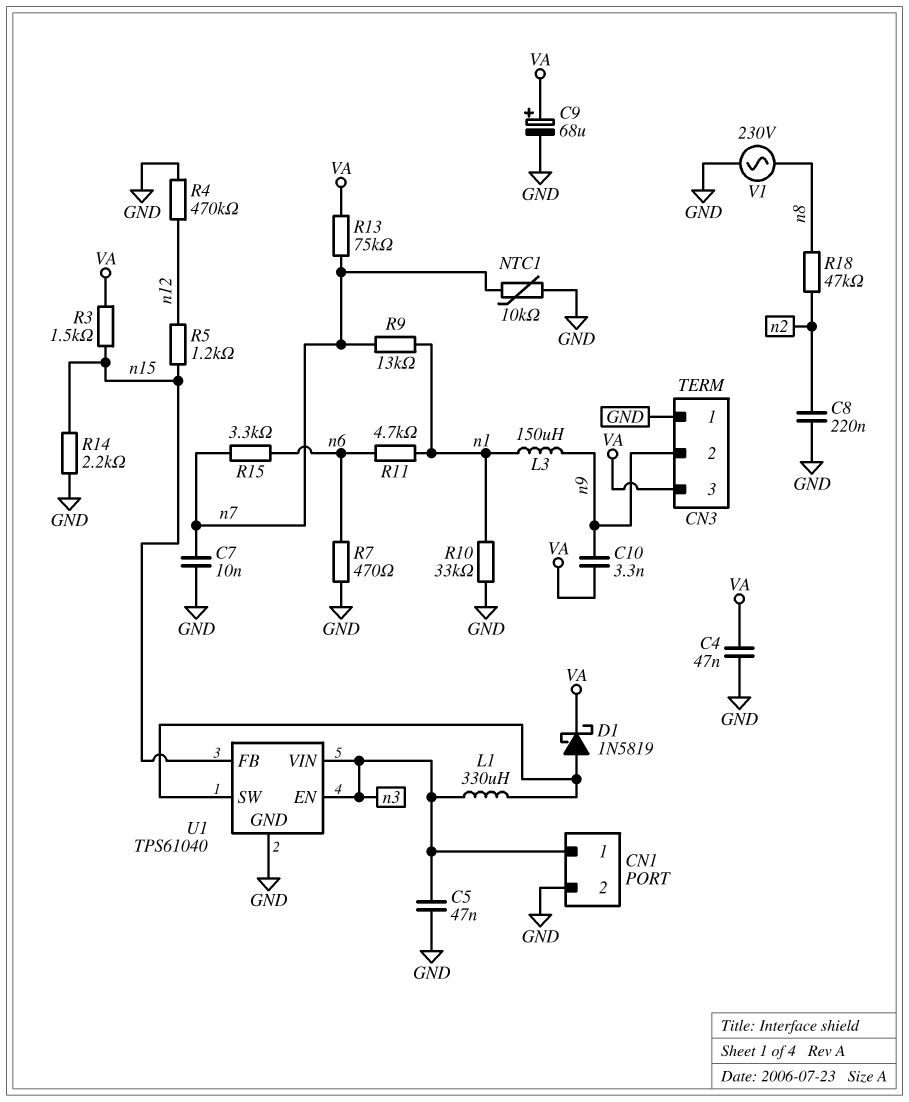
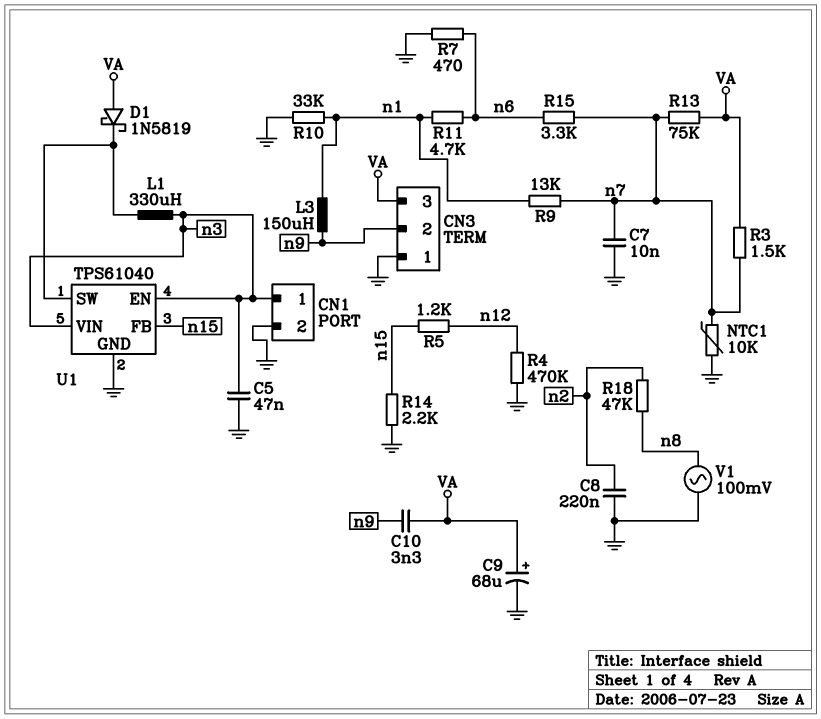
C4: 47nF (GND, VA) -> none
D1: schottky 1N5819 (A U1/SW, K VA) -> schottky 1N5819 (A VA, K U1/SW)
R3: 1.5k (VA, n15) -> 1.5k (VA, n7)
V1: AC 230V (GND, n8) -> AC 100mV (GND, n8)

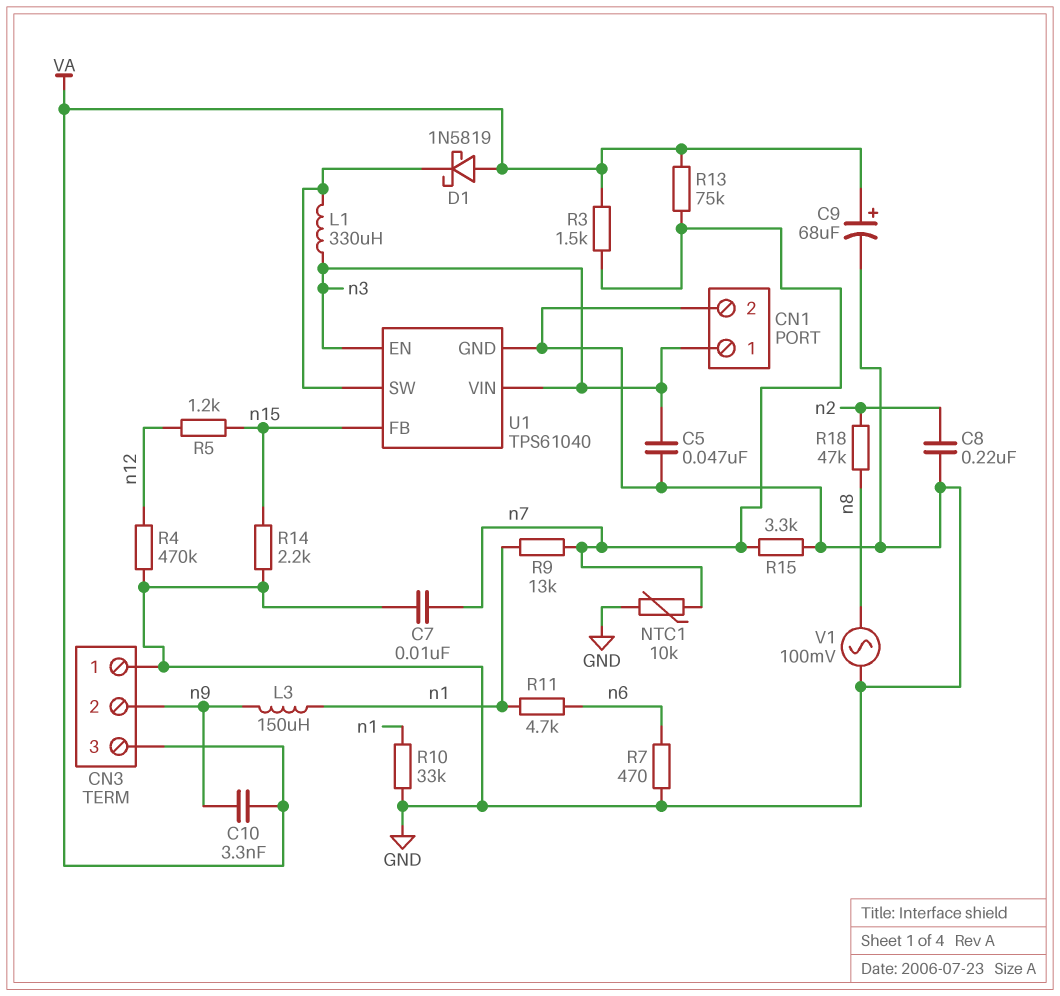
R15: 3.3k (n6, n7) -> 3.3k (GND, n7)

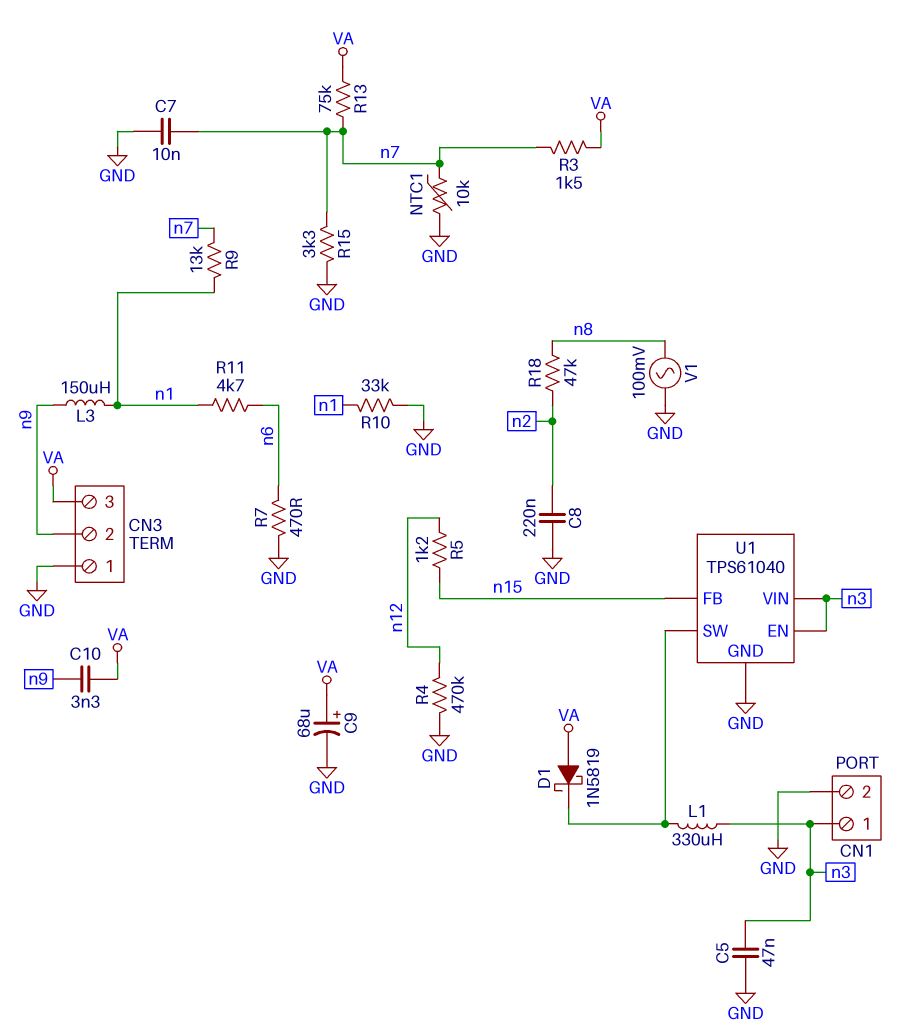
R14: 2.2k (GND, n15) -> none

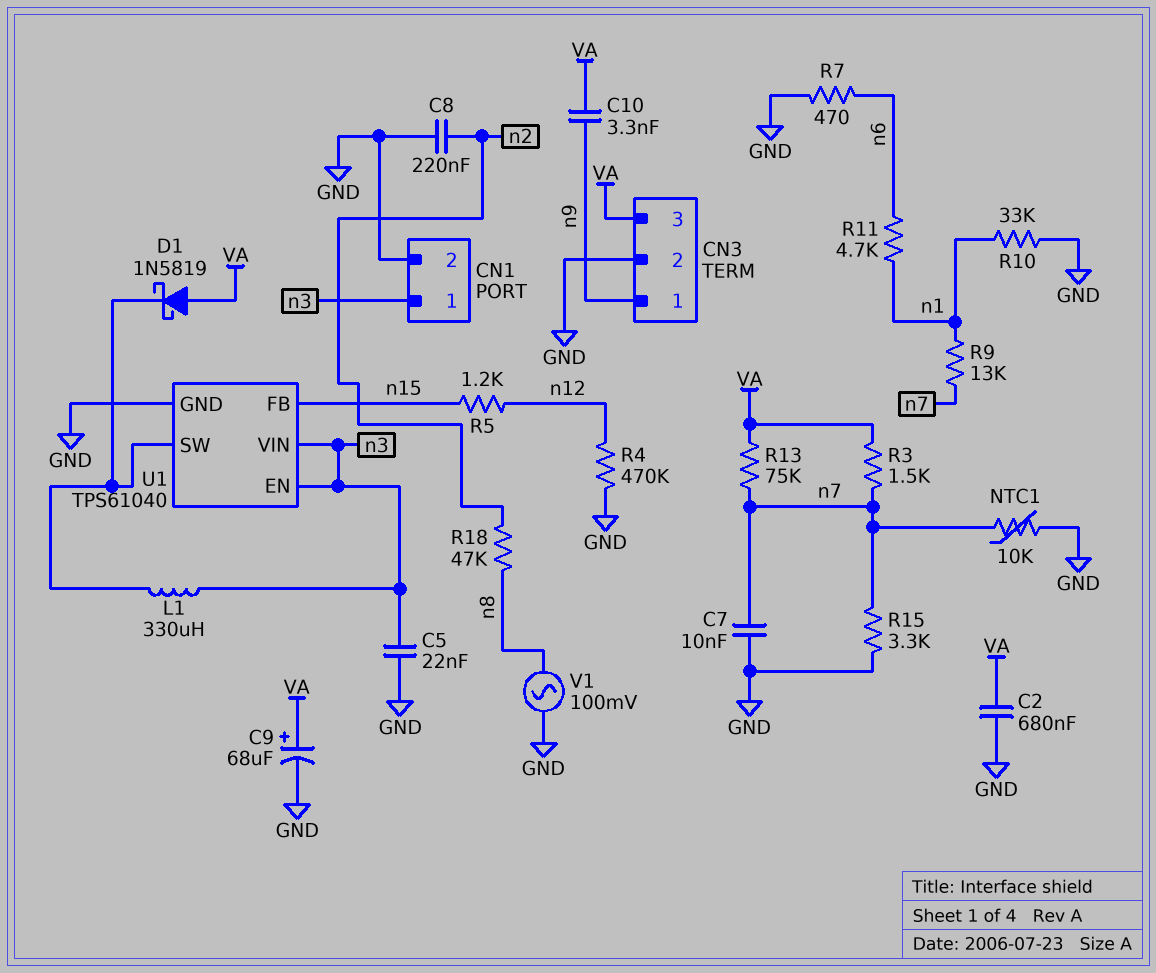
C2: none -> 680nF (GND, VA)
C5: 47nF (GND, n3) -> 22nF (GND, n3)
CN3 pin 1: GND -> n9
CN3 pin 2: n9 -> GND
L3: 150uH (n1, n9) -> none

